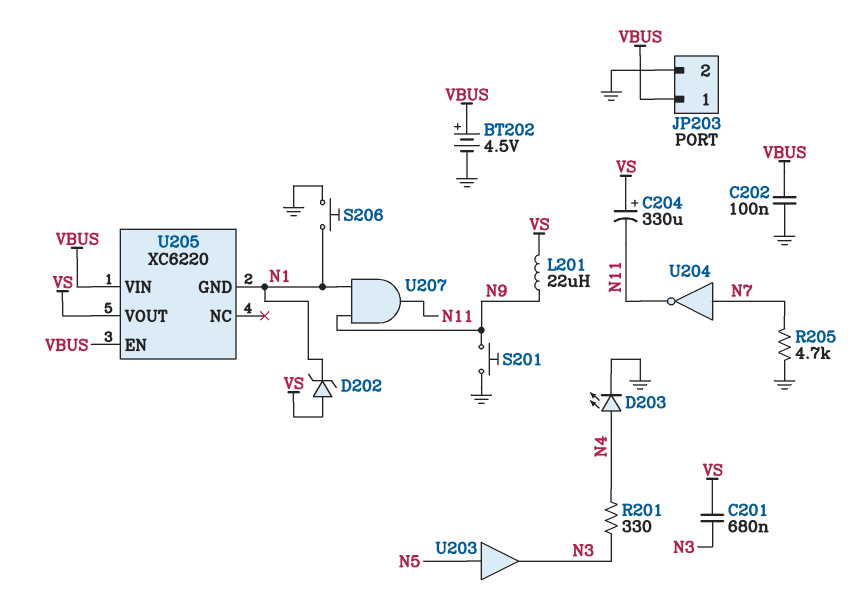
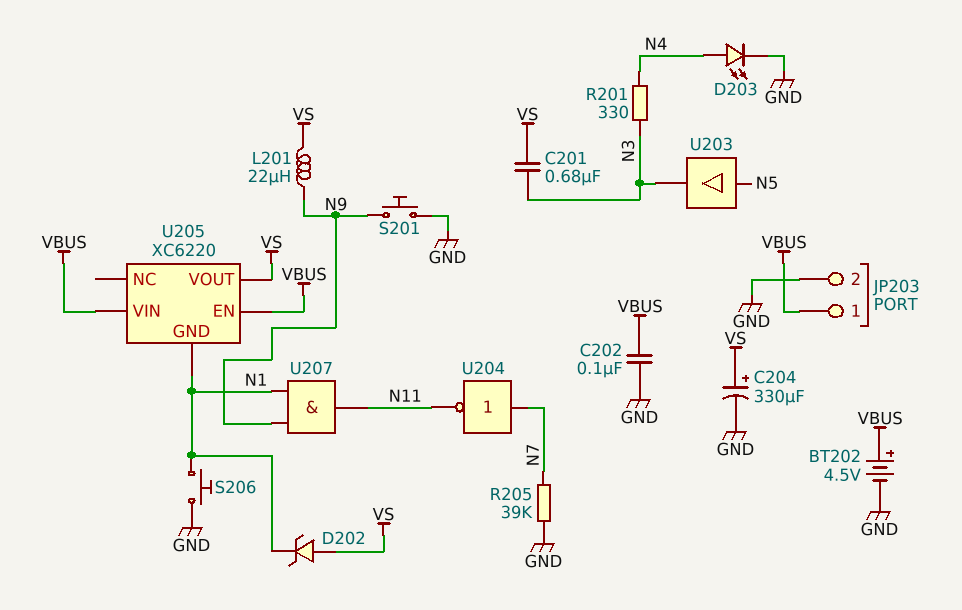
C204: 330uF (plus VS, minus N11) -> 330uF (plus VS, minus GND)
R205: 4.7k (GND, N7) -> 39k (GND, N7)

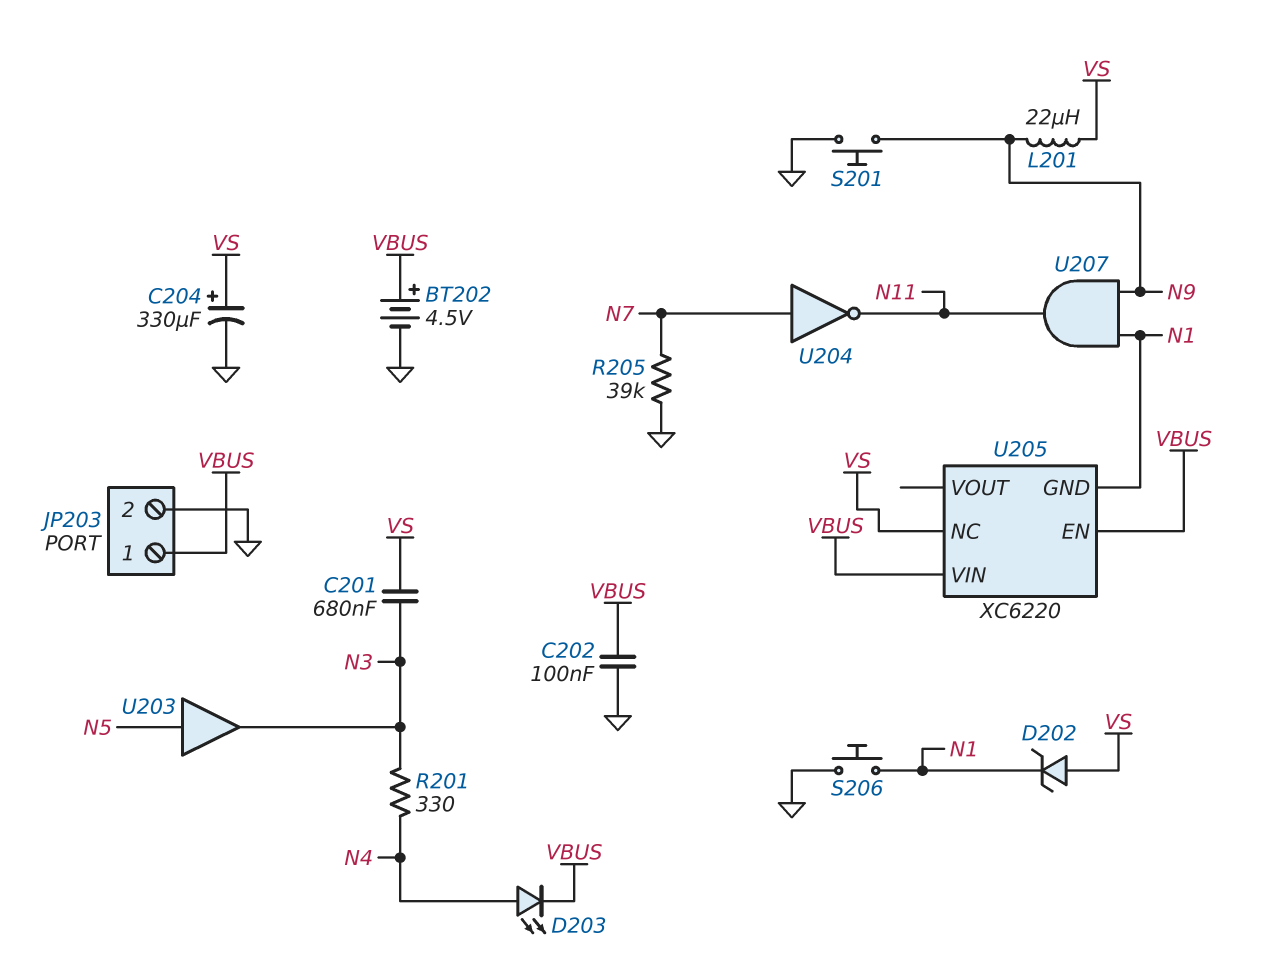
D203: LED (A N4, K GND) -> LED (A N4, K VBUS)
U205 pin NC: none -> VS
U205 pin VOUT: VS -> none

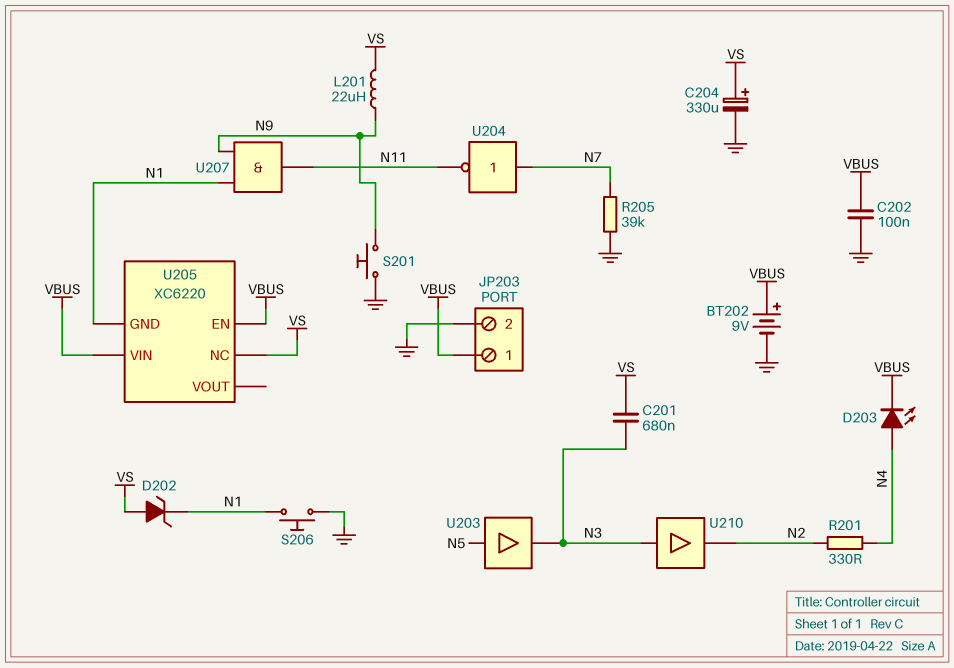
BT202: 4.5V (plus VBUS, minus GND) -> 9V (plus VBUS, minus GND)
R201: 330 (N3, N4) -> 330 (N2, N4)
U210: none -> buffer (in N3, out N2)

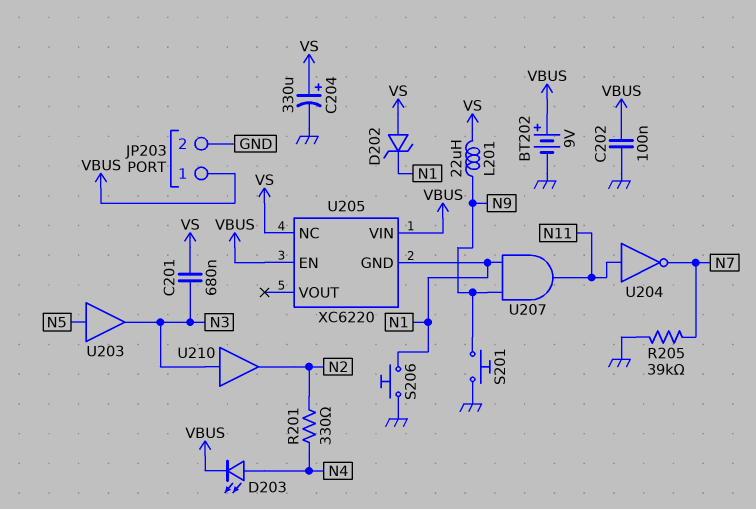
U204: NOT (in N7, out N11) -> NOT (in N11, out N7)

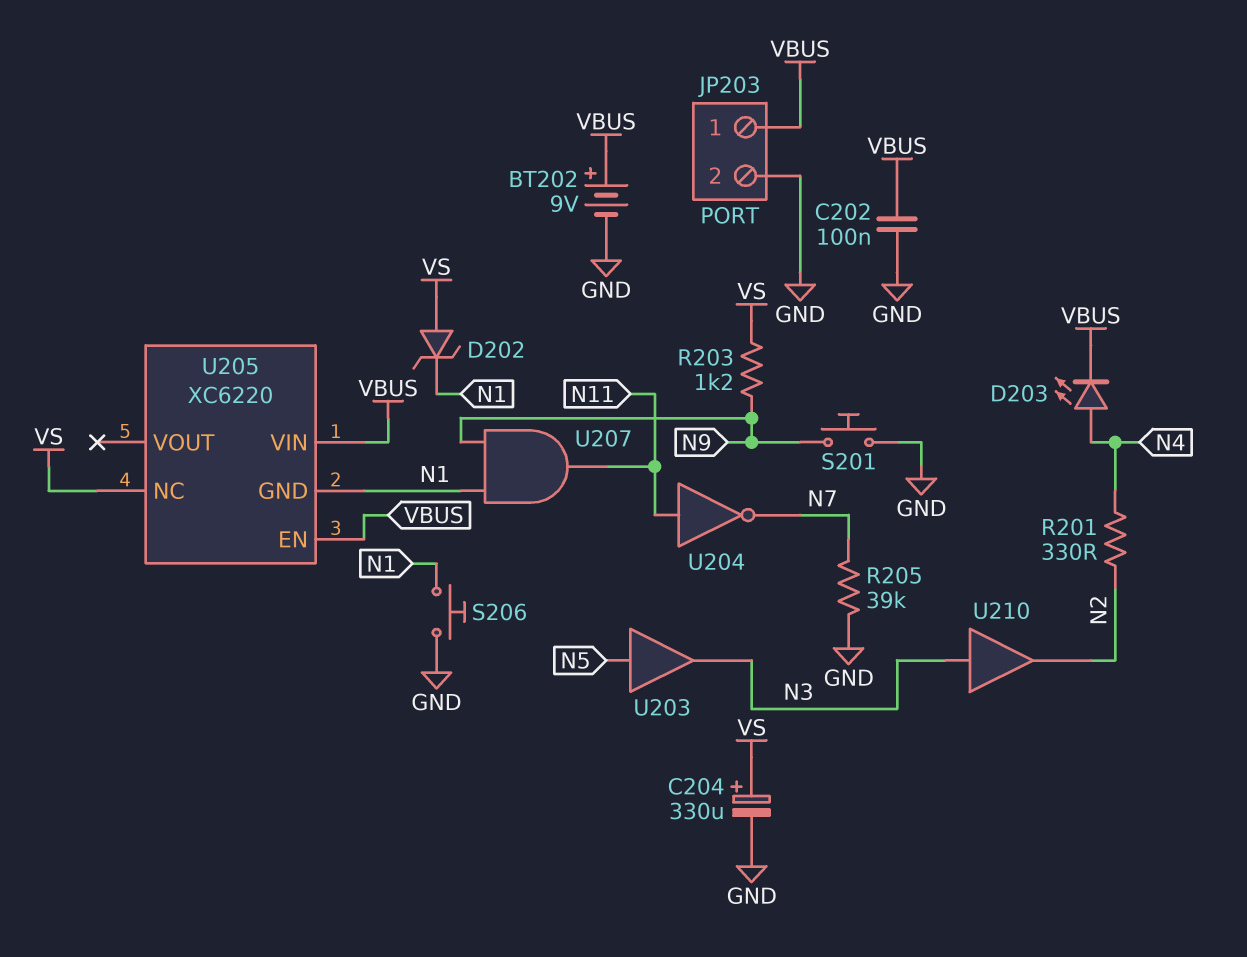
C201: 680nF (N3, VS) -> none
L201: 22uH (N9, VS) -> none
R203: none -> 1.2k (N9, VS)

